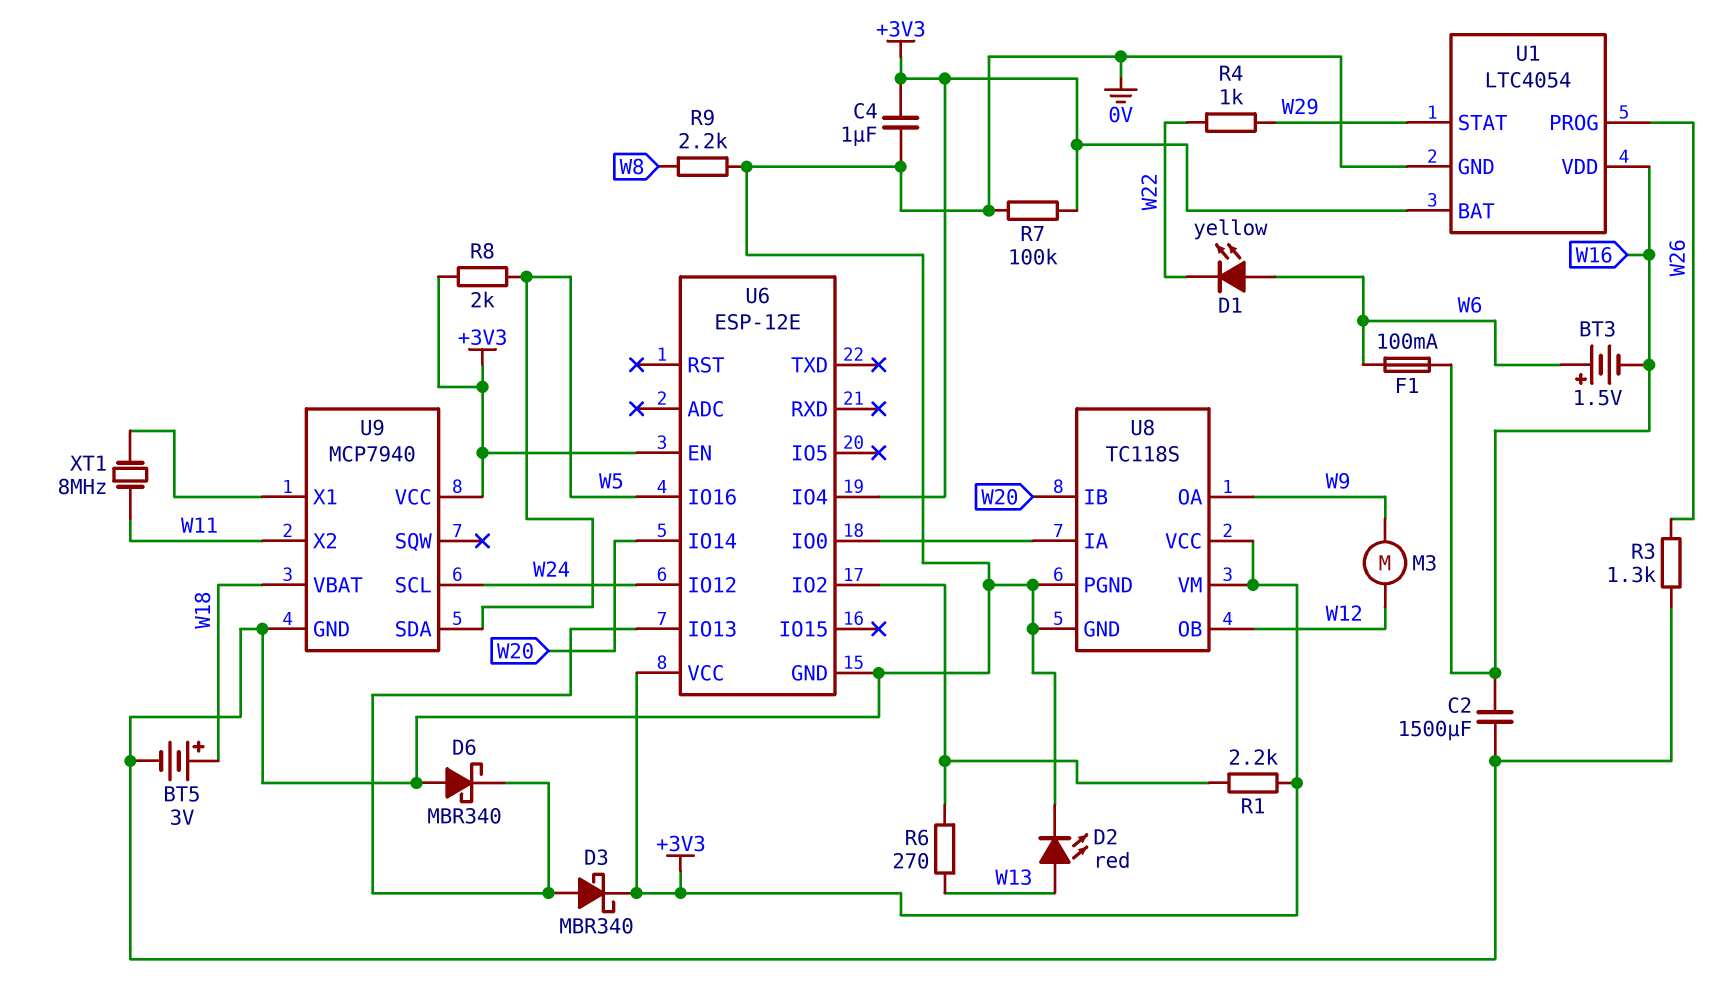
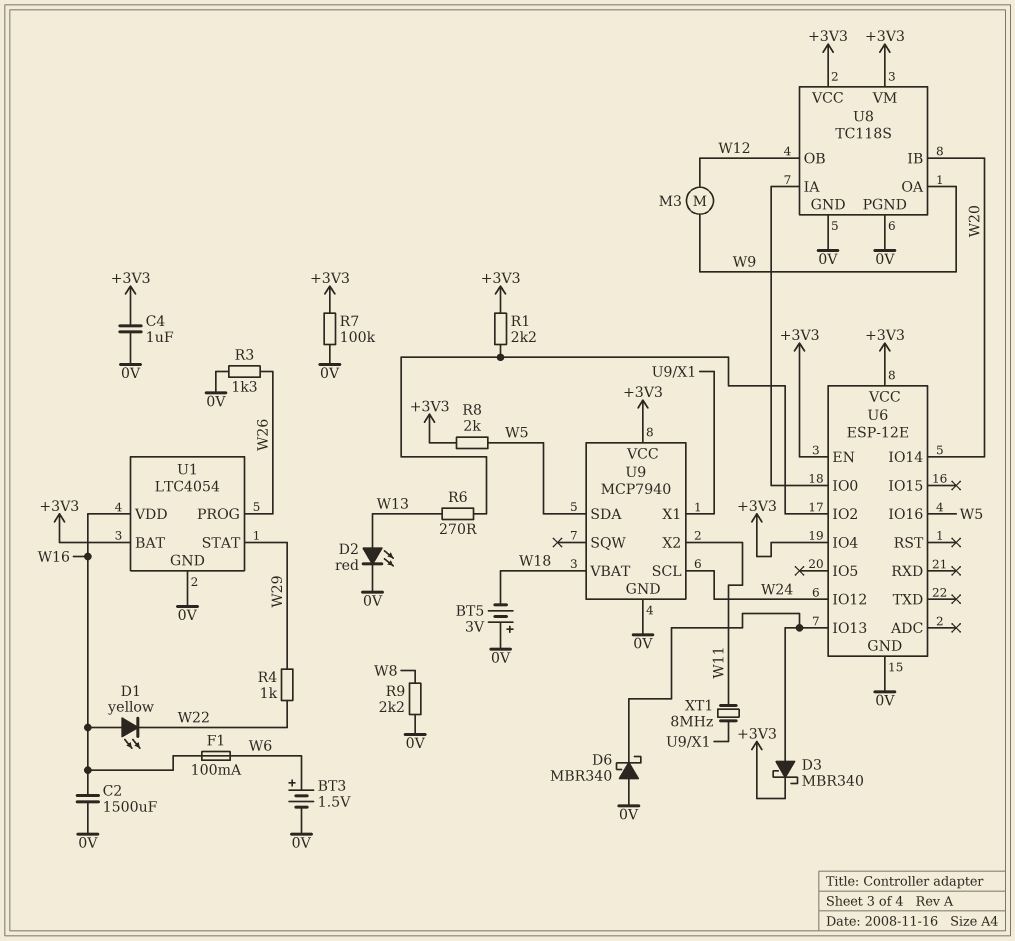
BT3: 1.5V (plus W6, minus W16) -> 1.5V (plus W6, minus 0V)
BT5: 3V (plus W18, minus 0V) -> 3V (plus 0V, minus W18)
D1: LED yellow (A W6, K W22) -> LED yellow (A W16, K W22)

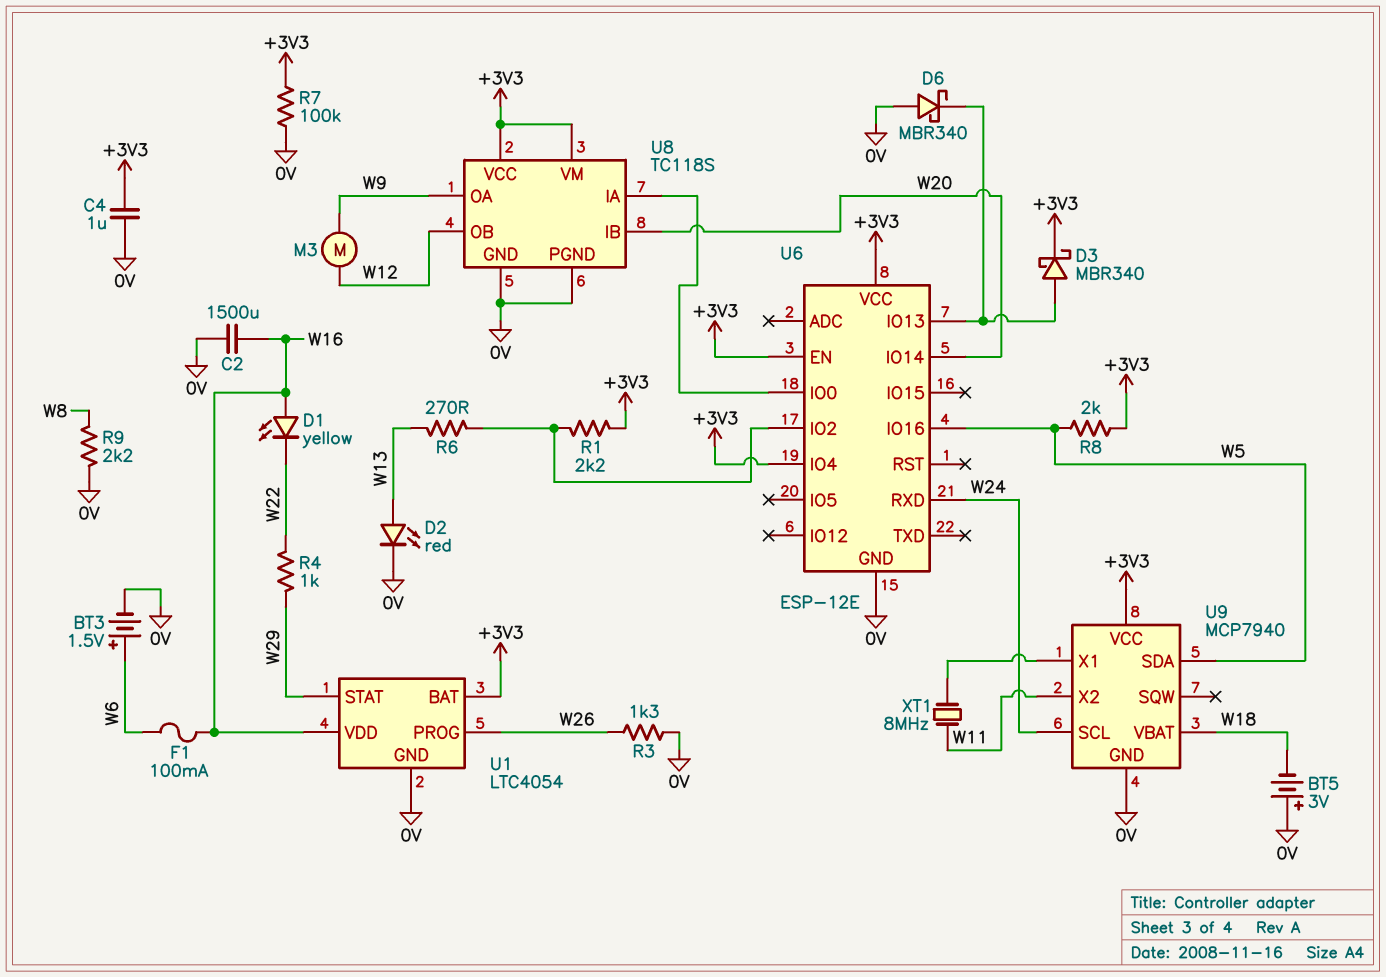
U6 pin IO12: W24 -> none
U6 pin RXD: none -> W24

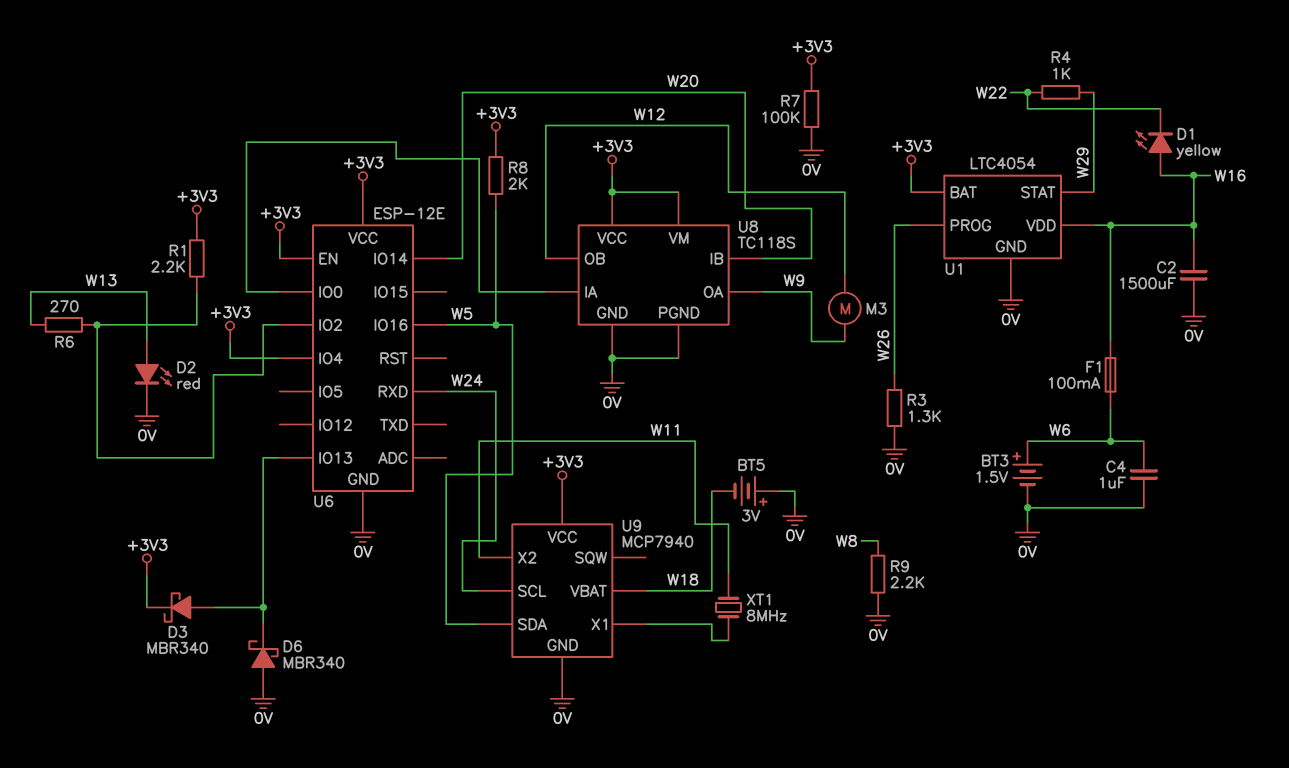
C4: 1uF (+3V3, 0V) -> 1uF (0V, W6)

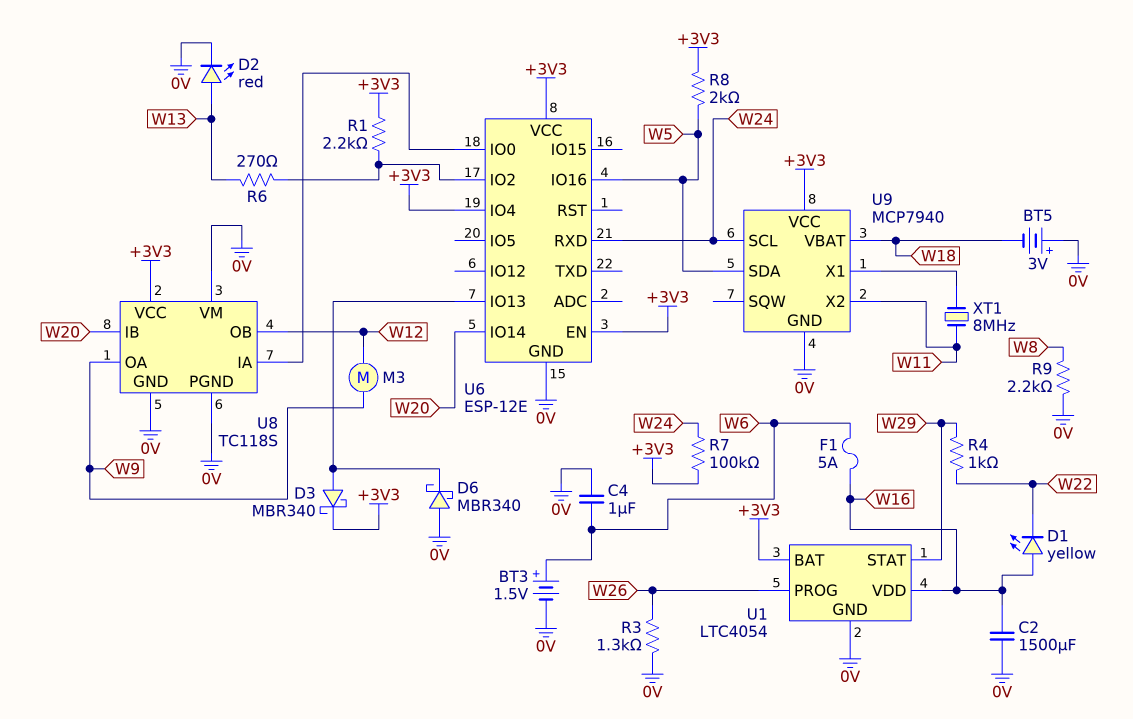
F1: 100mA (W6, W16) -> 5A (W6, W16)
R7: 100k (+3V3, 0V) -> 100k (+3V3, W24)
U8 pin VM: +3V3 -> 0V

